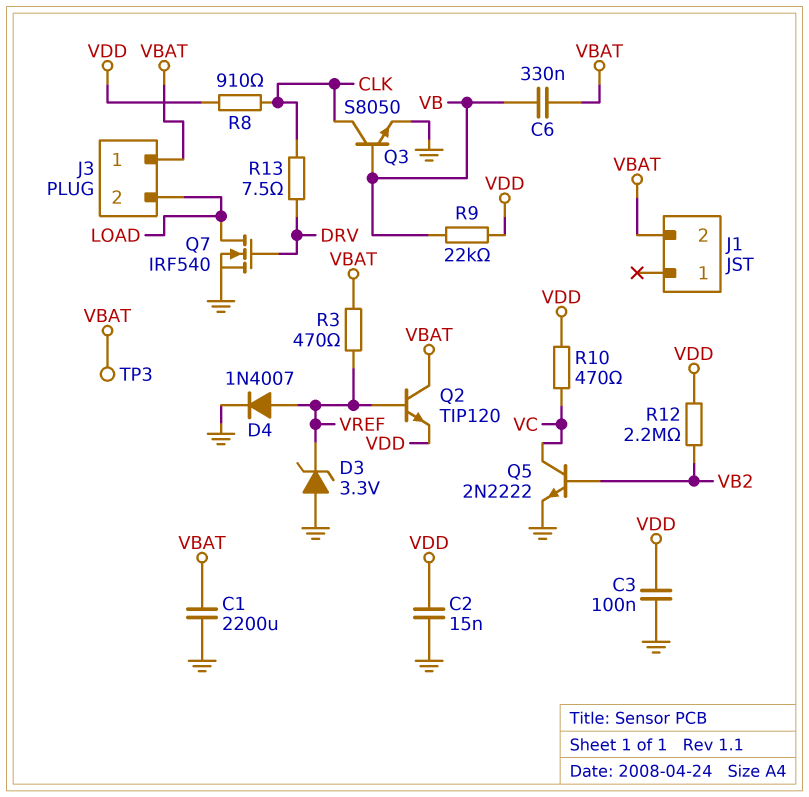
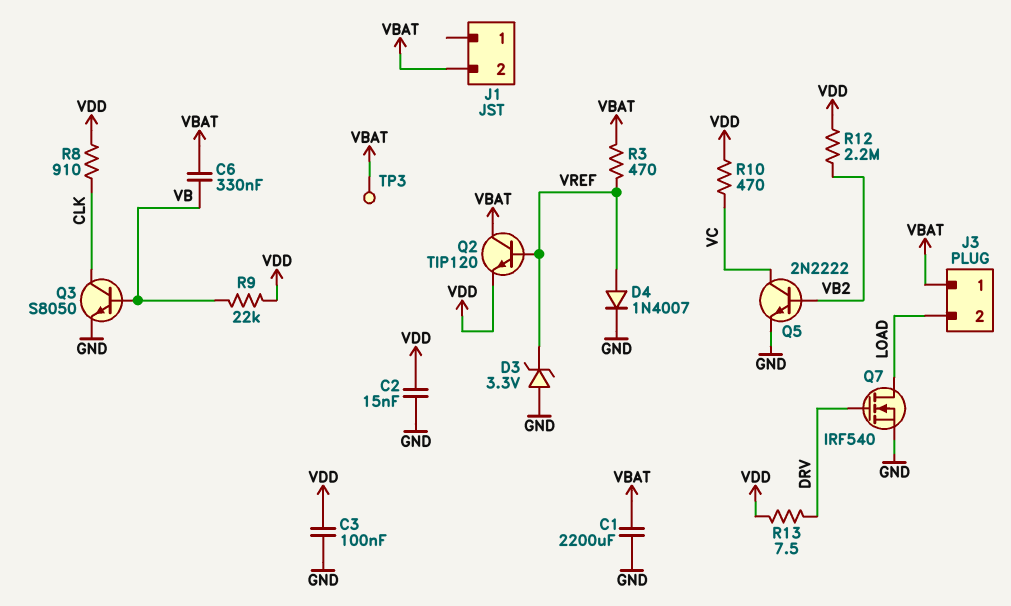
R13: 7.5 (CLK, DRV) -> 7.5 (DRV, VDD)

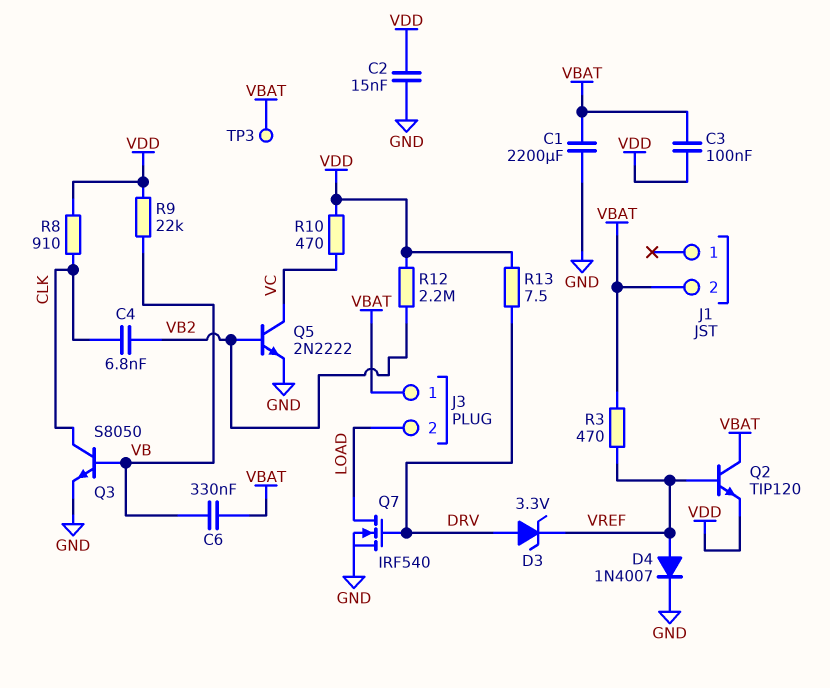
C3: 100nF (GND, VDD) -> 100nF (VBAT, VDD)
C4: none -> 6.8nF (CLK, VB2)
D3: zener 3.3V (A GND, K VREF) -> zener 3.3V (A DRV, K VREF)

